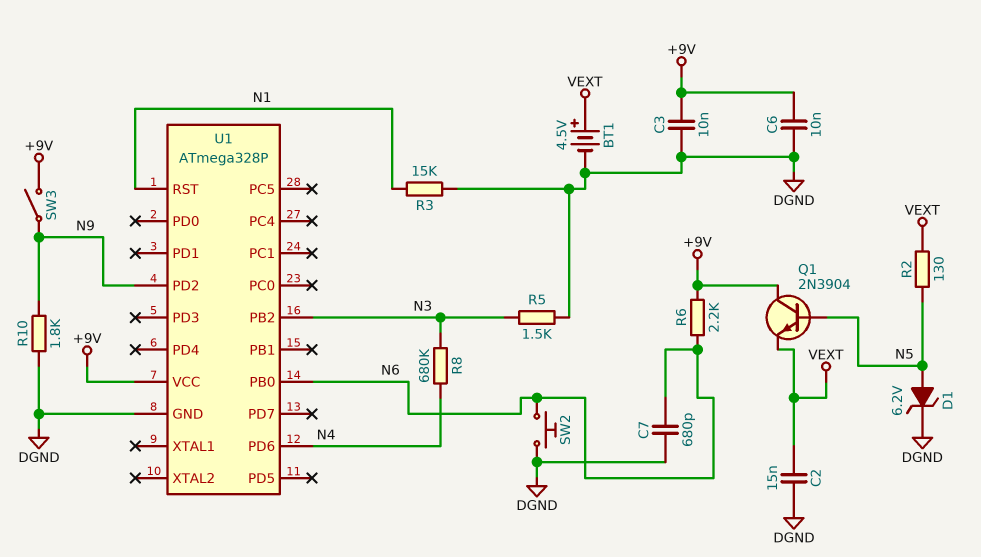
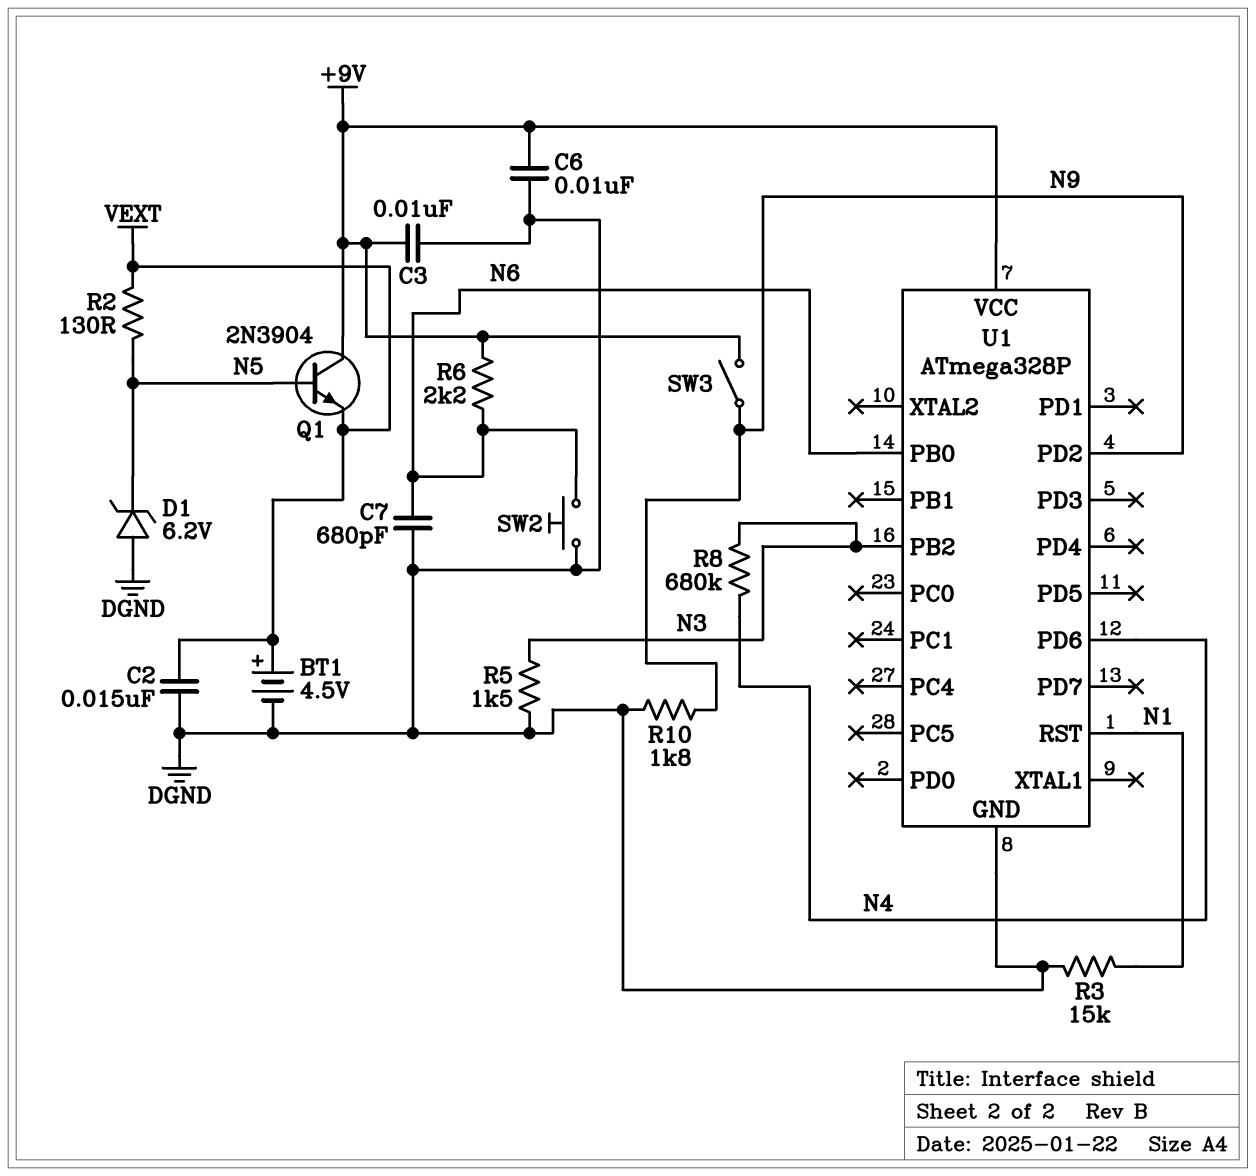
D1: zener 6.2V (A N5, K DGND) -> zener 6.2V (A DGND, K N5)

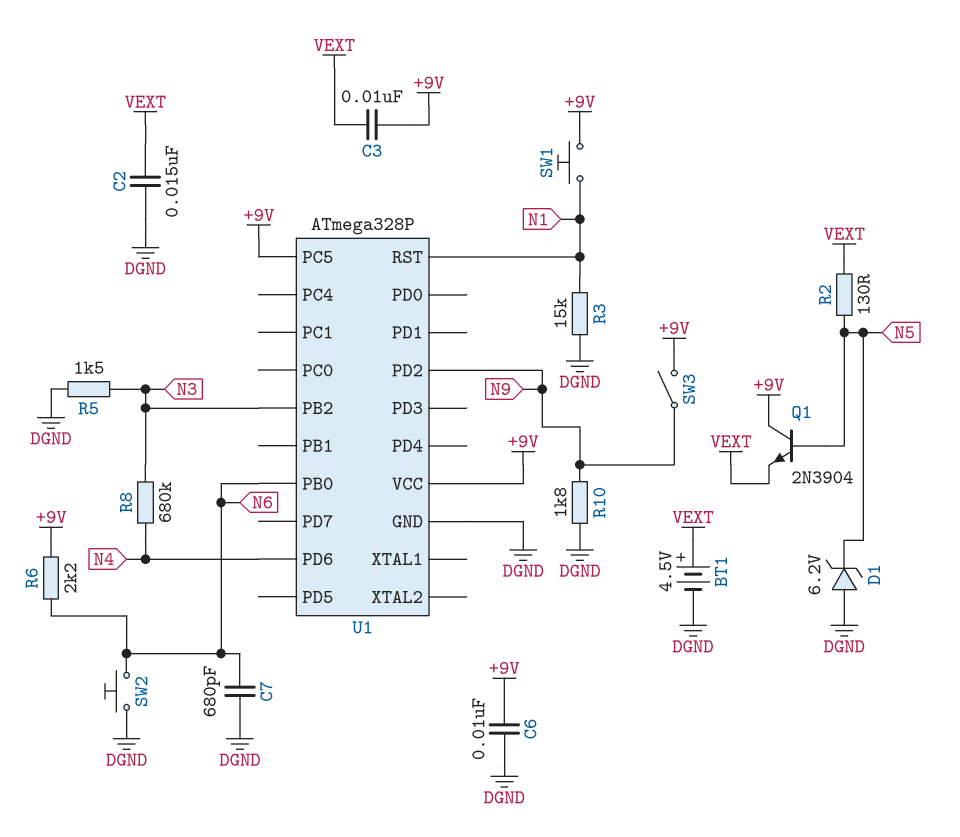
C3: 10nF (+9V, DGND) -> 10nF (+9V, VEXT)
SW1: none -> button (+9V, N1)
U1 pin PC5: none -> +9V

